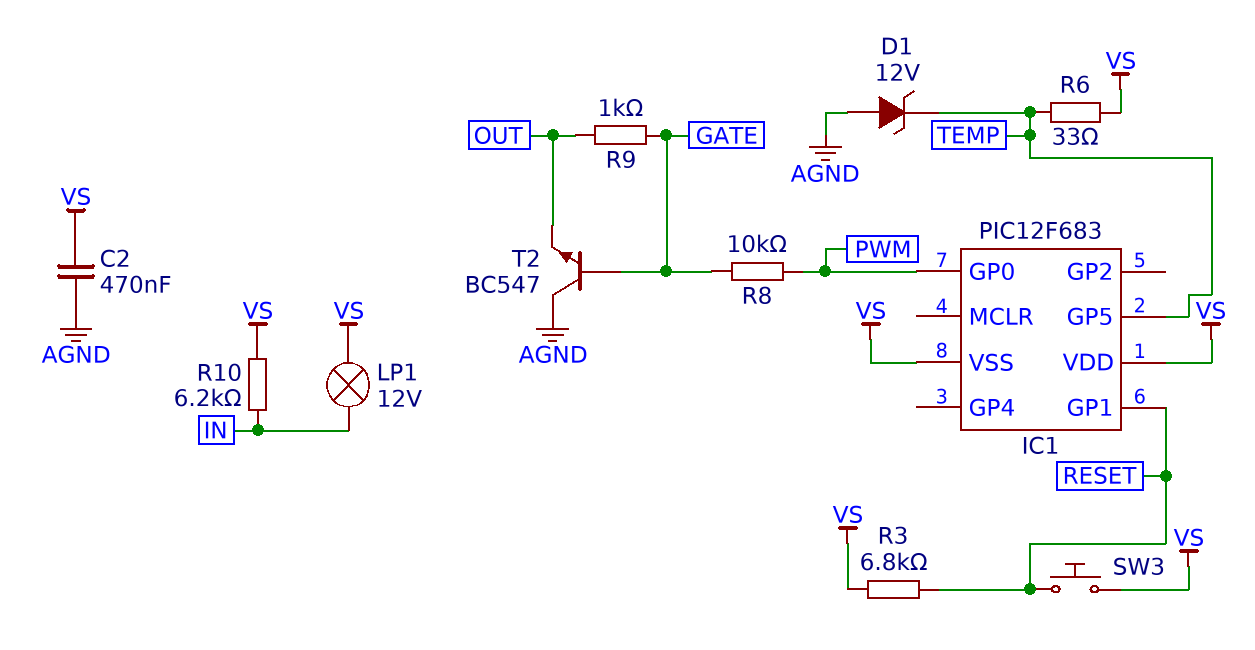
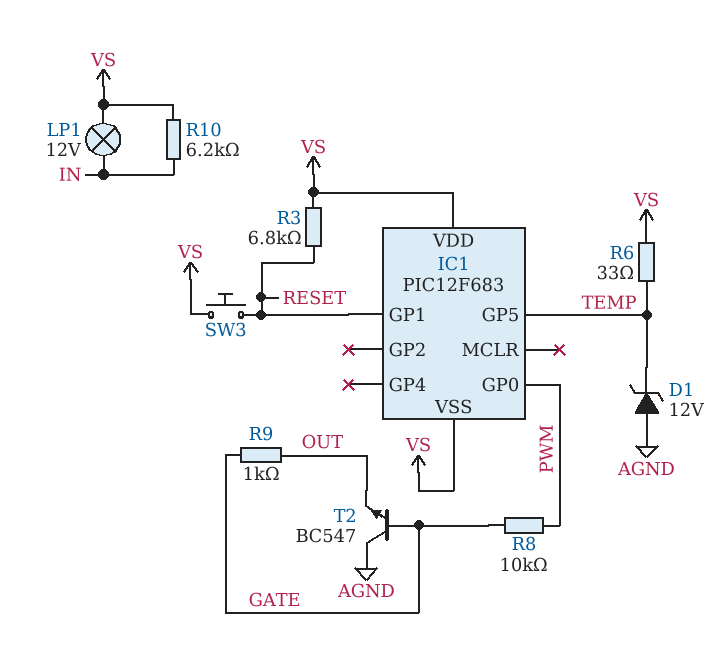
C2: 470nF (AGND, VS) -> none

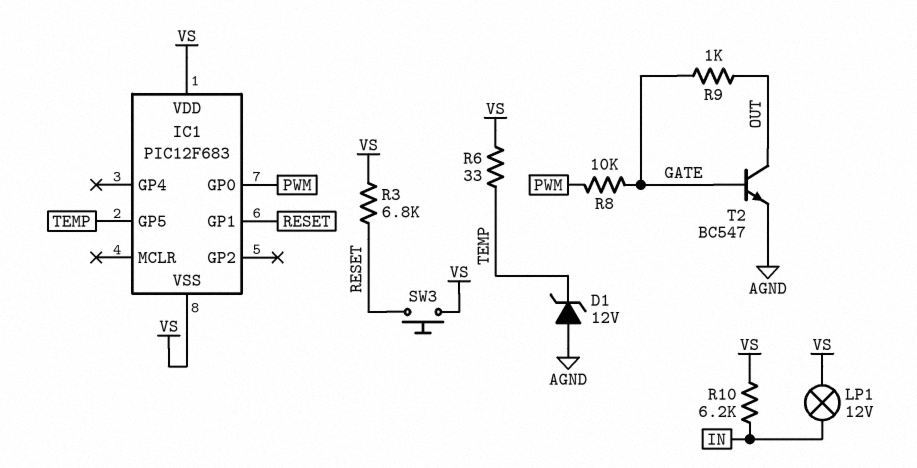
T2: NPN BC547 (B GATE, C AGND, E OUT) -> NPN BC547 (B GATE, C OUT, E AGND)

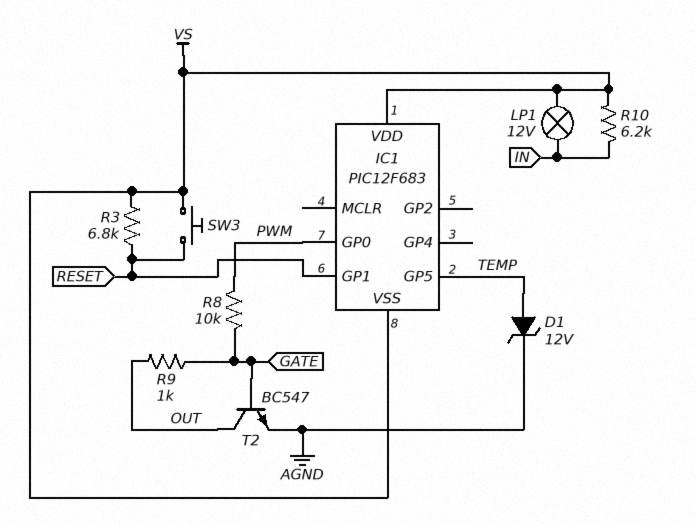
D1: zener 12V (A AGND, K TEMP) -> zener 12V (A TEMP, K AGND)
R6: 33 (TEMP, VS) -> none

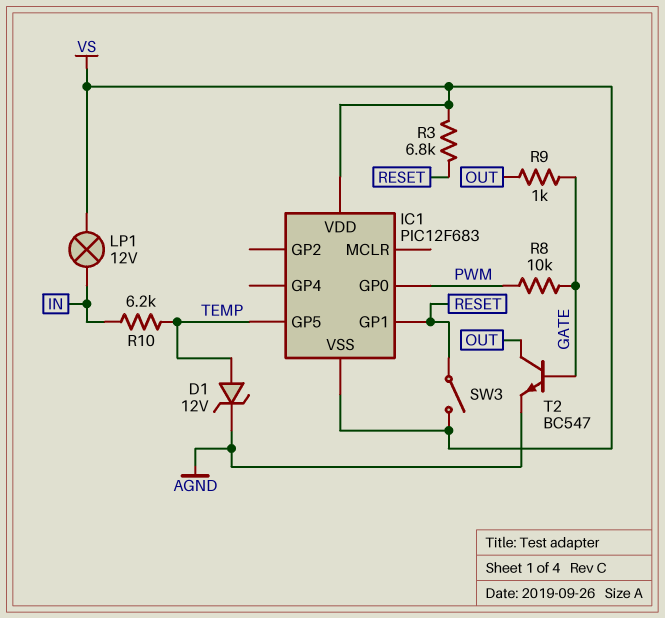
R10: 6.2k (IN, VS) -> 6.2k (IN, TEMP)
SW3: button (RESET, VS) -> switch (RESET, VS)

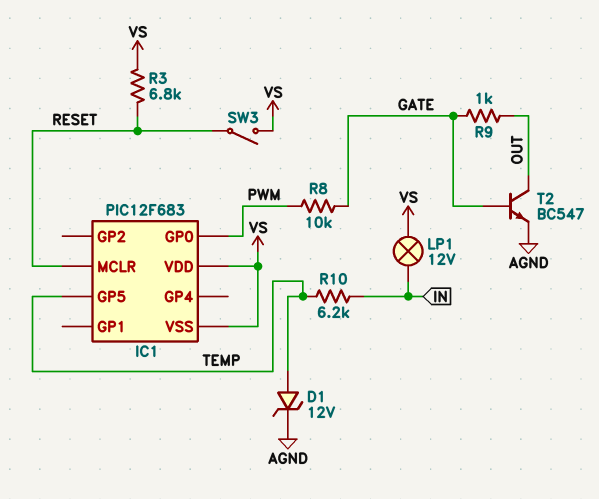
IC1 pin GP1: RESET -> none
IC1 pin MCLR: none -> RESET

